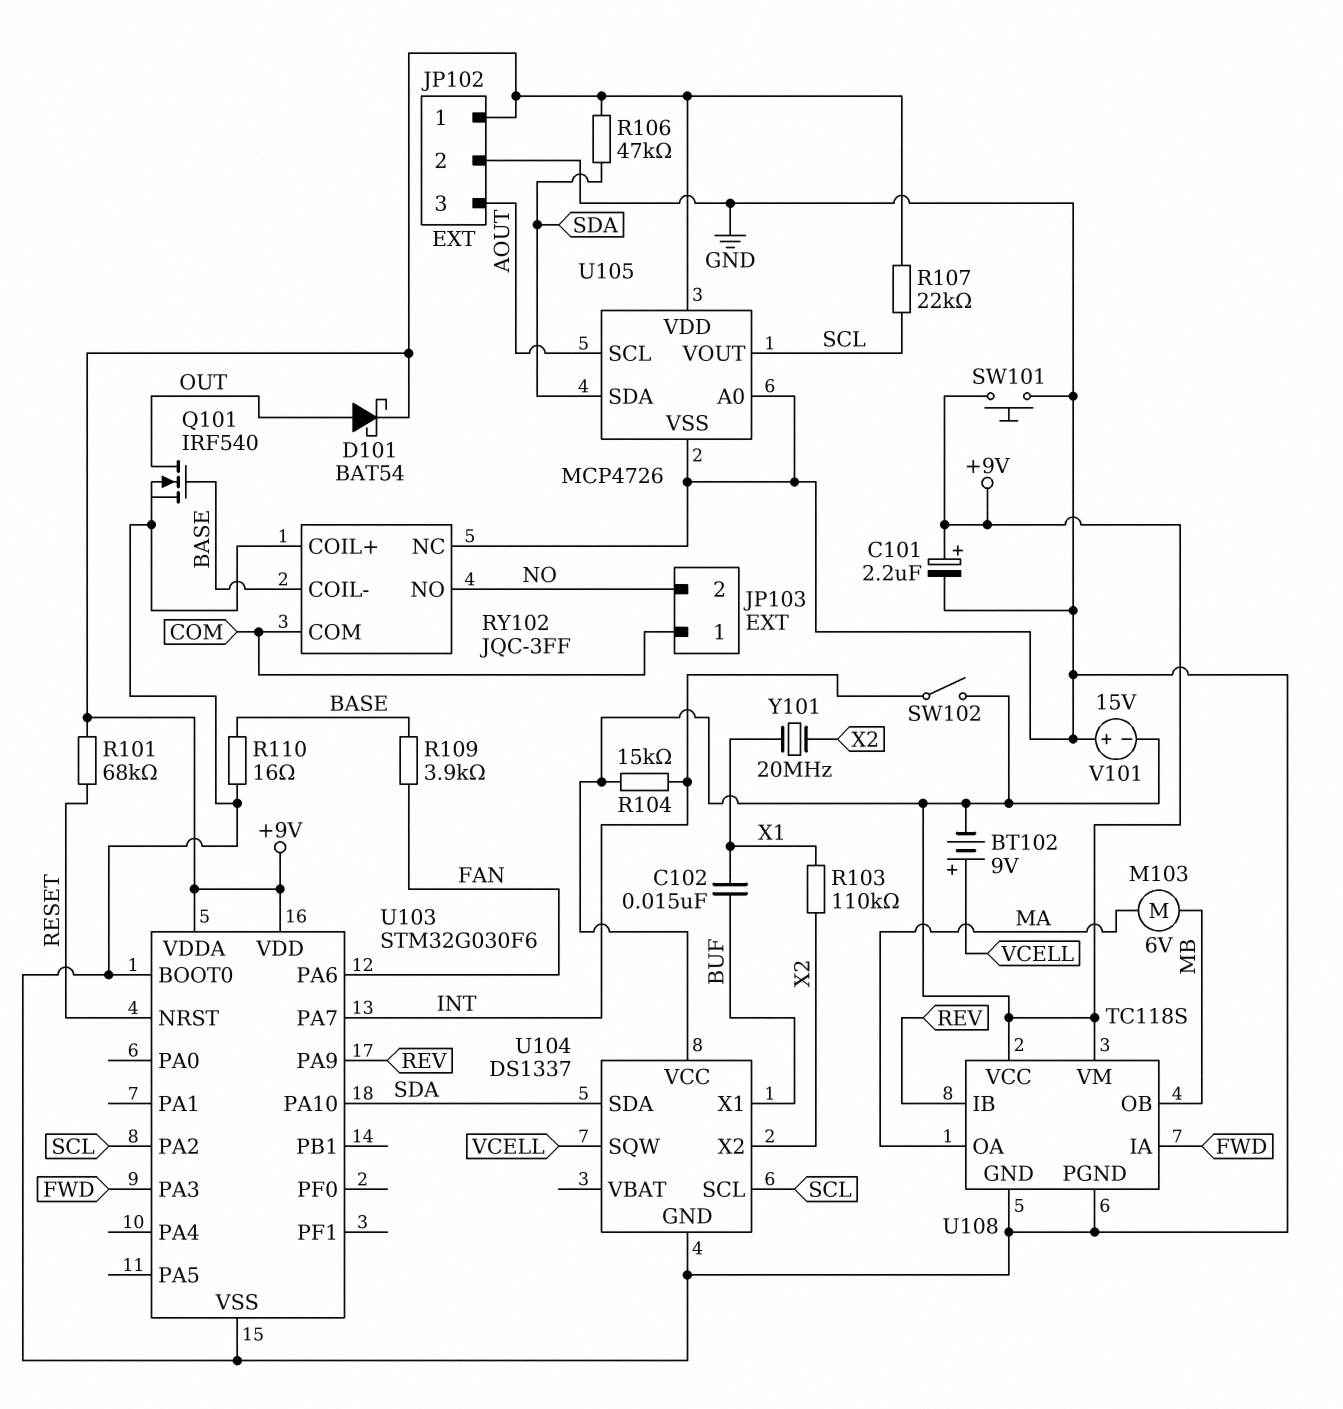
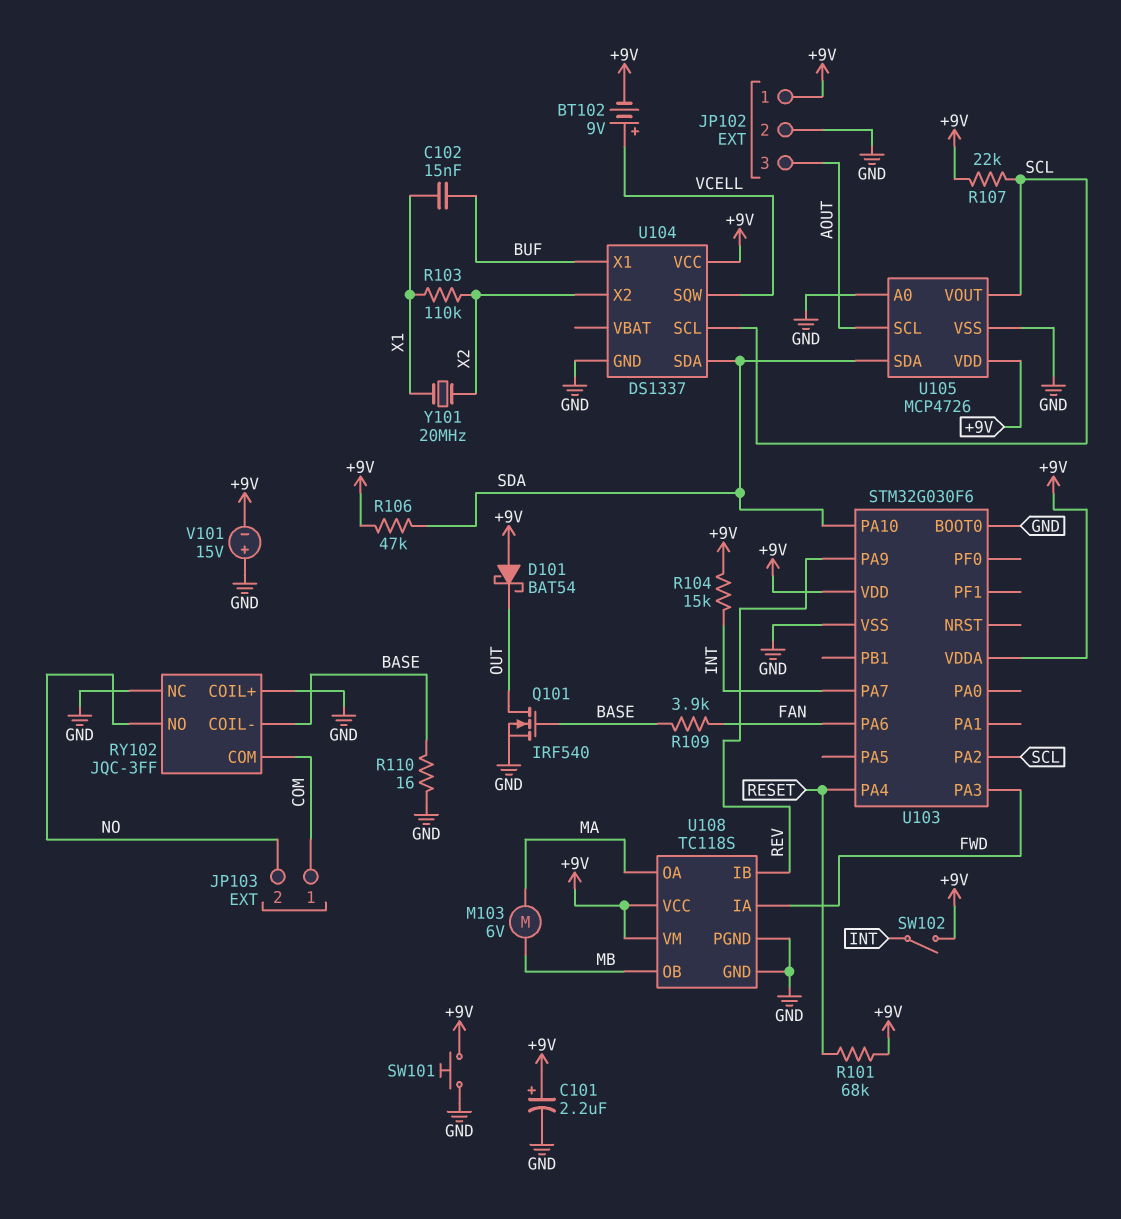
D101: schottky BAT54 (A OUT, K +9V) -> schottky BAT54 (A +9V, K OUT)
U103 pin NRST: RESET -> none
U103 pin PA4: none -> RESET

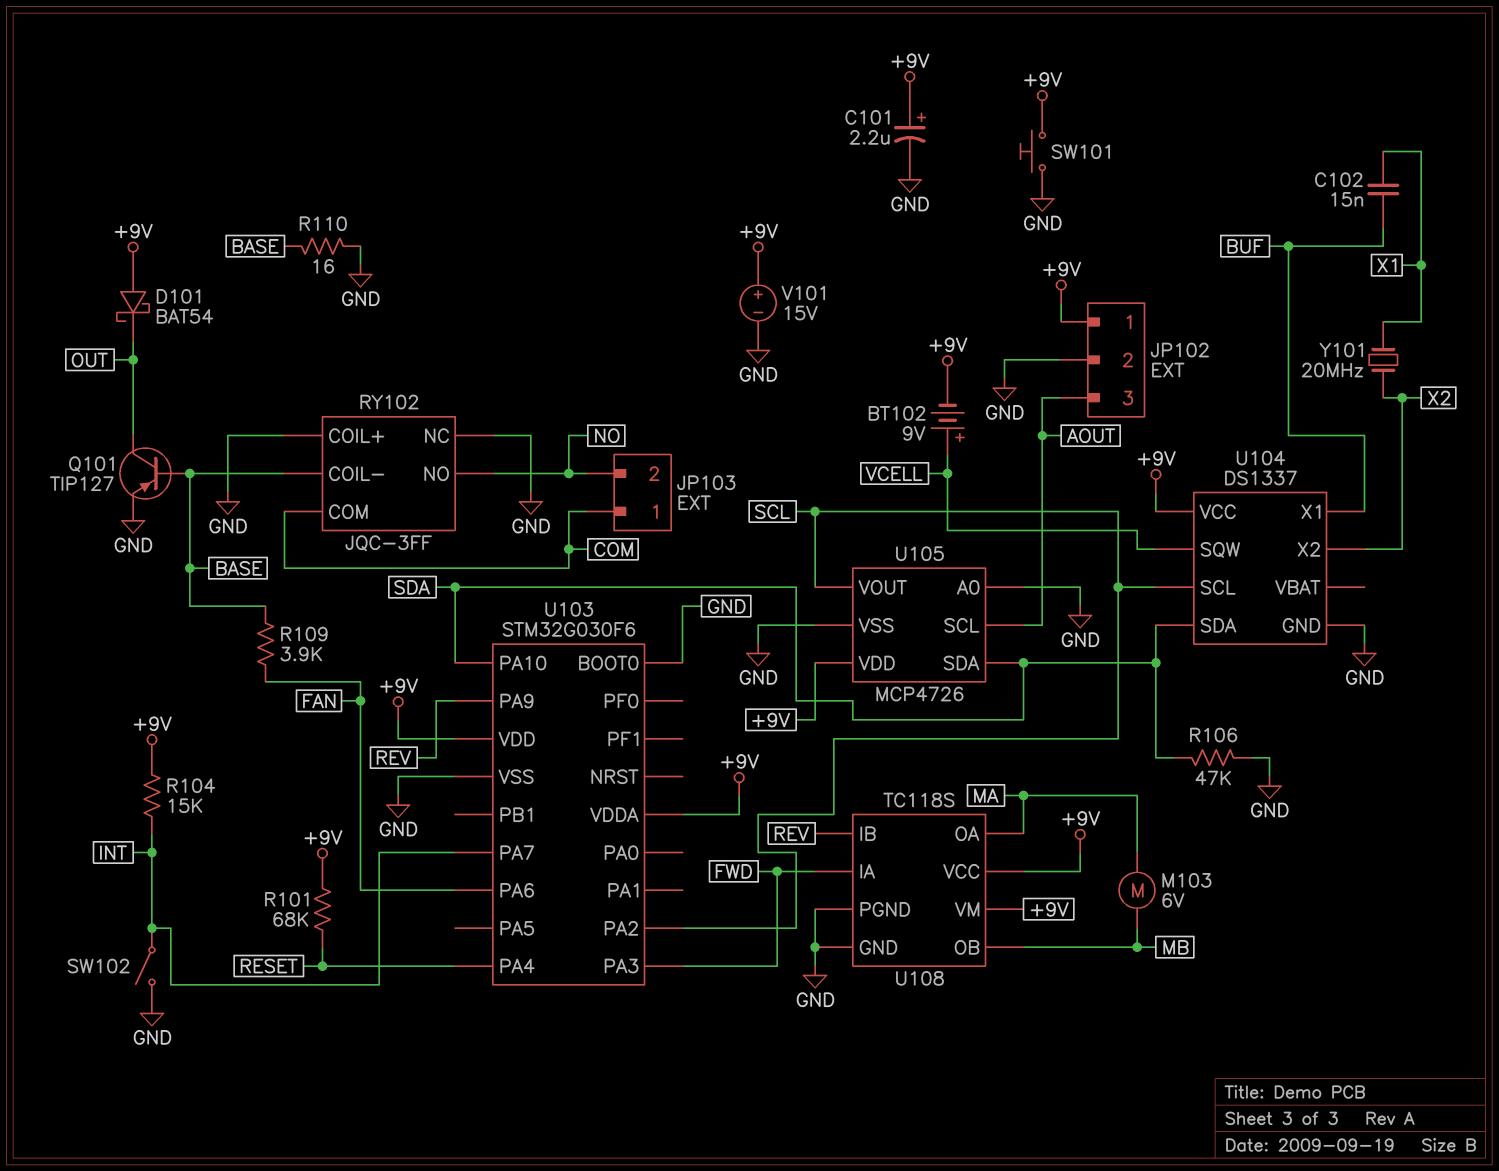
Q101: NMOS IRF540 (G BASE, D OUT, S GND) -> PNP TIP127 (B BASE, C OUT, E GND)
R103: 110k (X1, X2) -> none
R106: 47k (+9V, SDA) -> 47k (GND, SDA)
R107: 22k (+9V, SCL) -> none
SW102: switch (+9V, INT) -> switch (GND, INT)
V101: 15V (plus GND, minus +9V) -> 15V (plus +9V, minus GND)

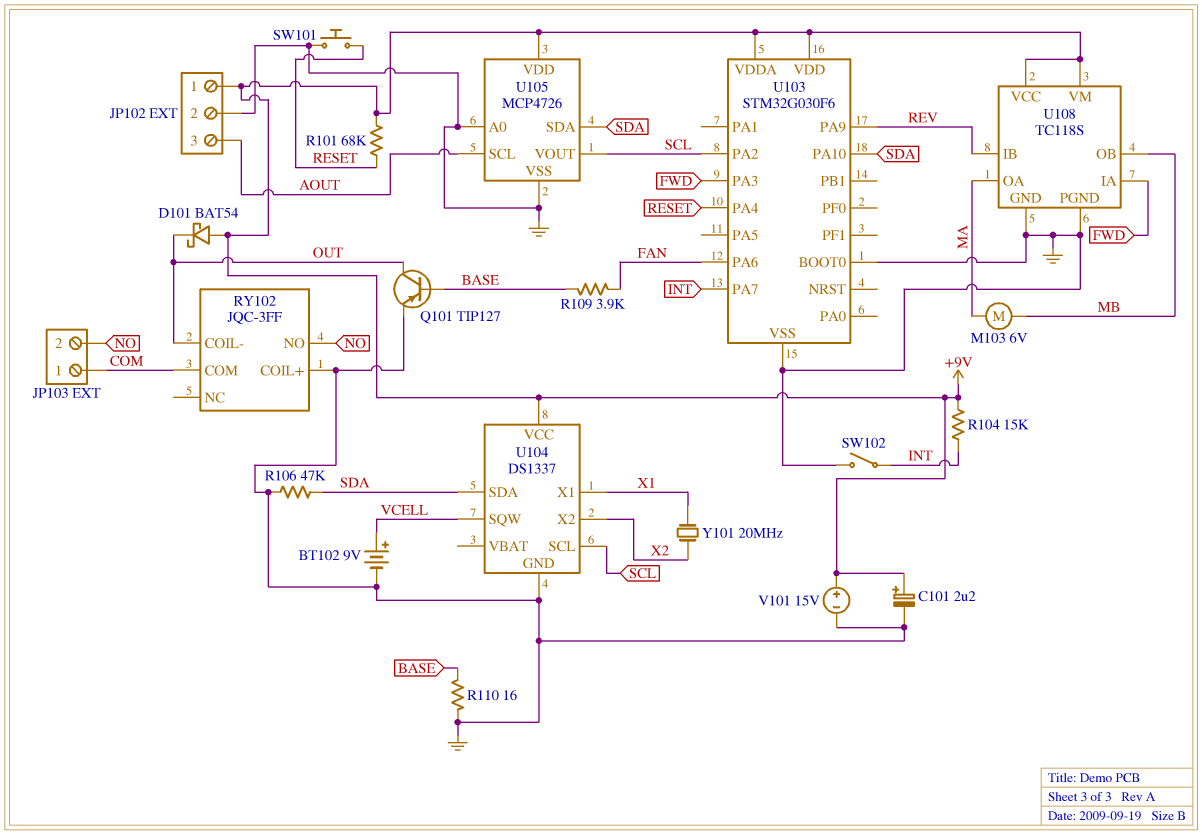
BT102: 9V (plus VCELL, minus +9V) -> 9V (plus VCELL, minus GND)
C102: 15nF (BUF, X1) -> none
RY102 pin COIL-: BASE -> OUT
RY102 pin NC: GND -> none
SW101: button (+9V, GND) -> button (GND, RESET)
U104 pin X1: BUF -> X1

